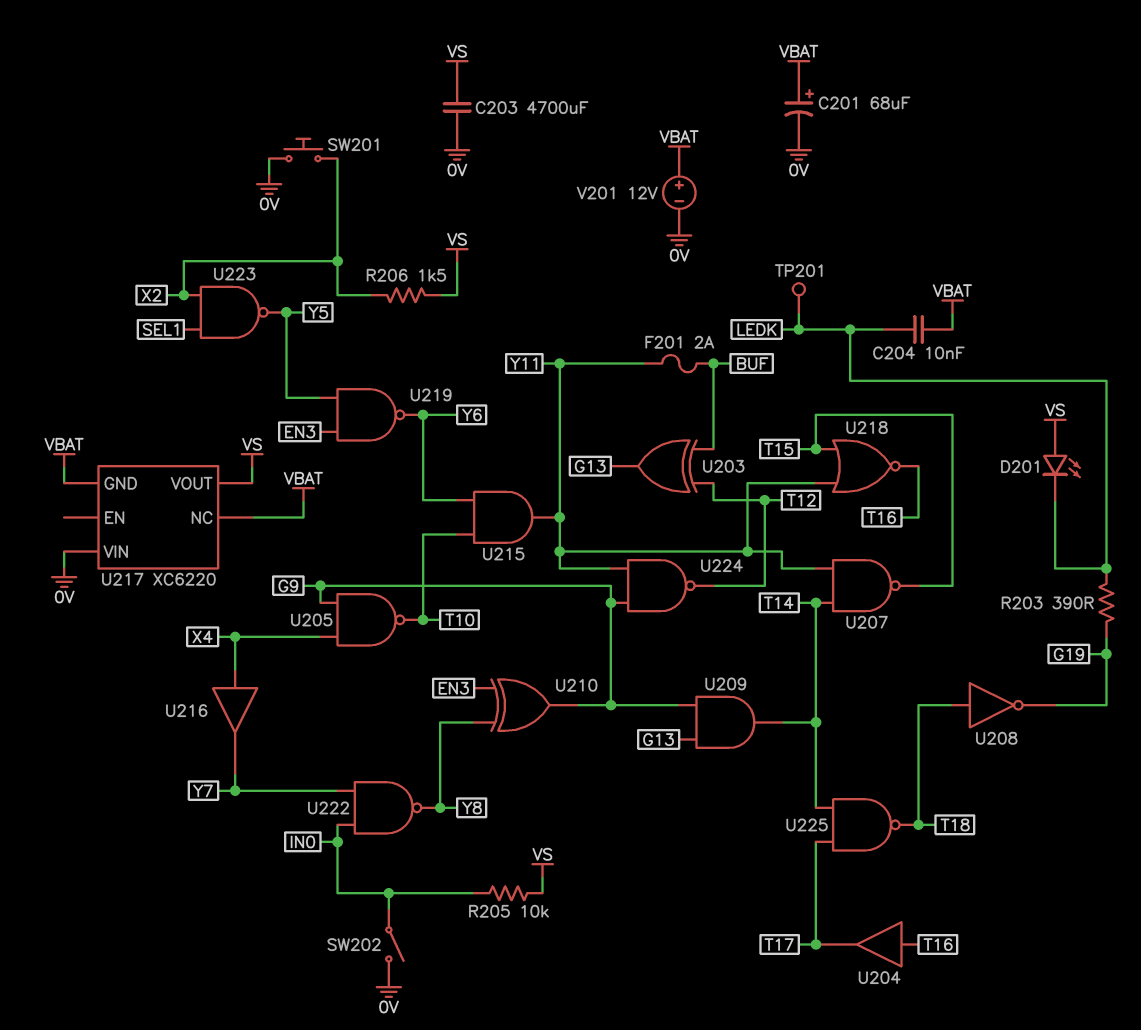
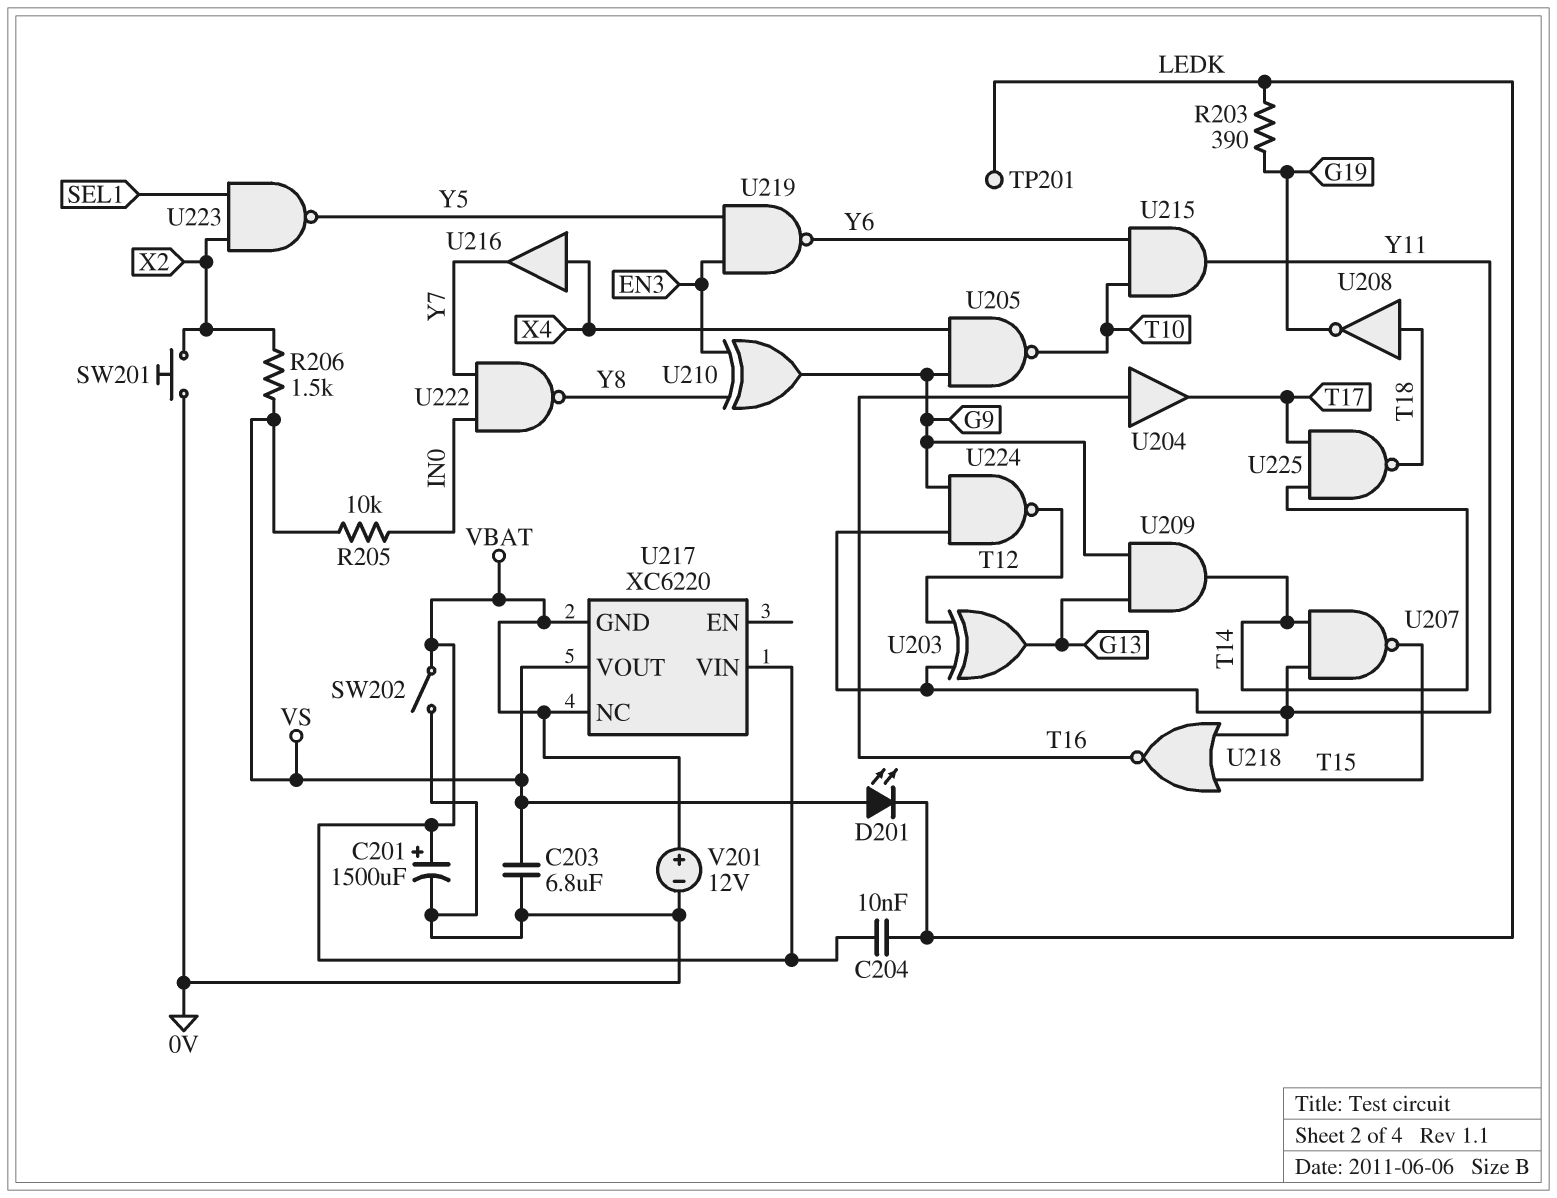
C201: 68uF (plus VBAT, minus 0V) -> 1500uF (plus VBAT, minus 0V)
C203: 4700uF (0V, VS) -> 6.8uF (0V, VS)
F201: 2A (BUF, Y11) -> none
SW202: switch (0V, IN0) -> switch (0V, VBAT)
U203: XOR (in BUF, in T12, out G13) -> XOR (in T12, in Y11, out G13)
U217 pin VIN: 0V -> VBAT

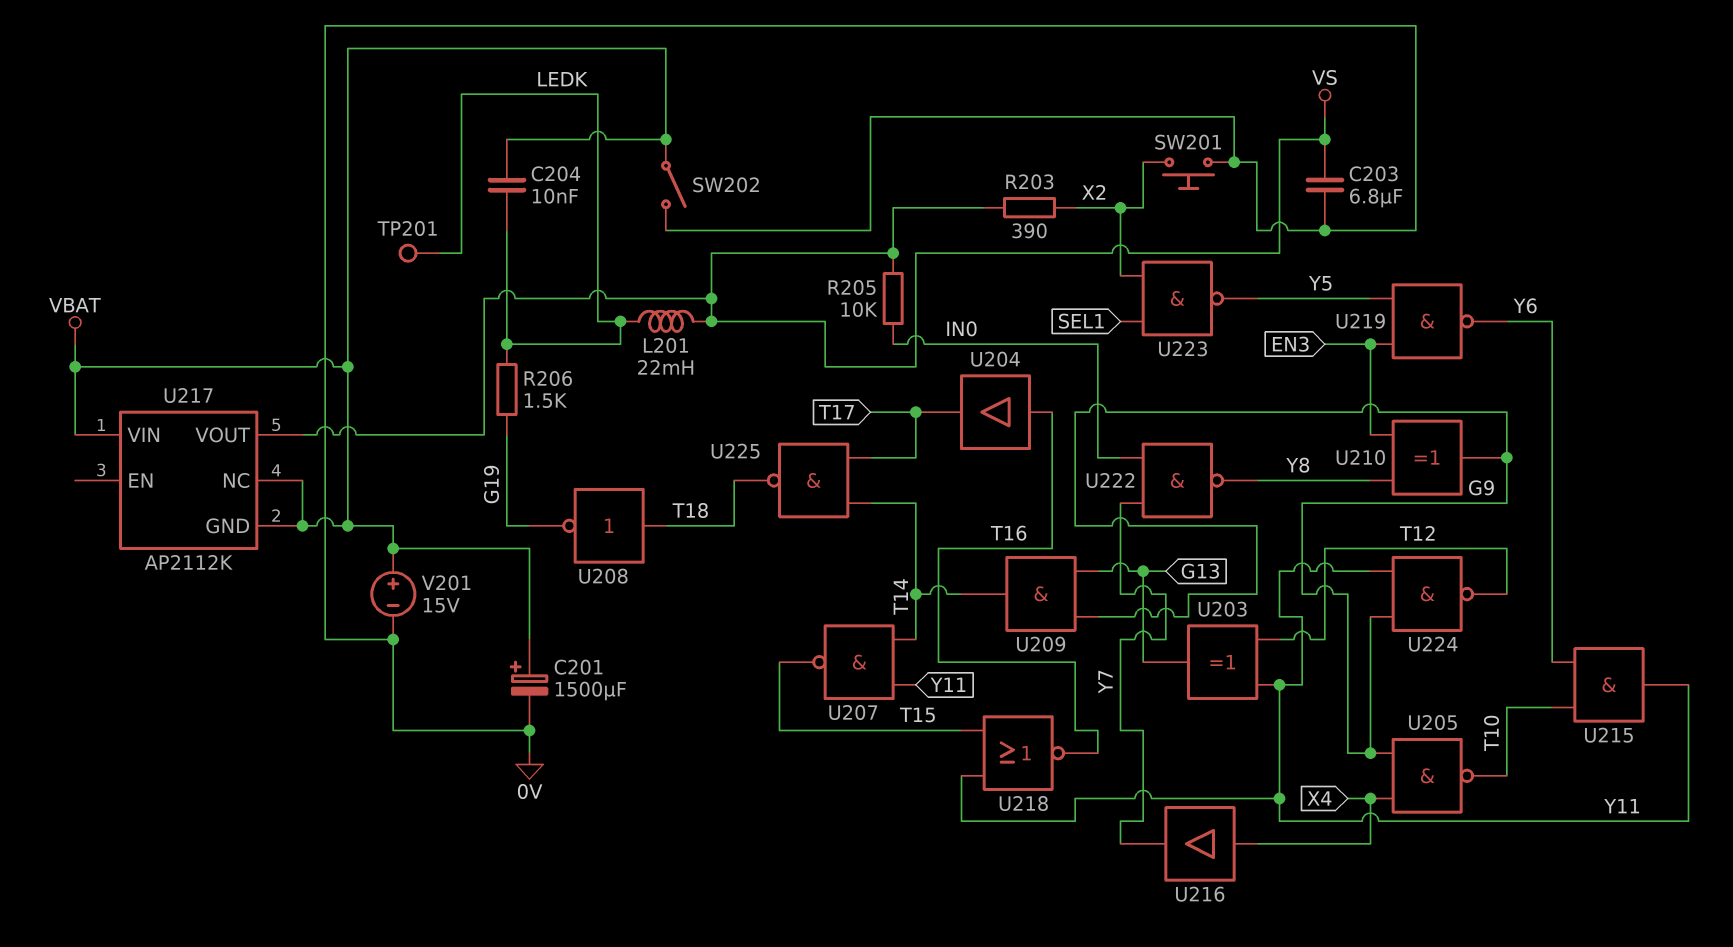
D201: LED (A VS, K LEDK) -> none
L201: none -> 22mH (LEDK, VS)
R203: 390 (G19, LEDK) -> 390 (VS, X2)
R206: 1.5k (VS, X2) -> 1.5k (G19, LEDK)
U217: XC6220 -> AP2112K
V201: 12V (plus VBAT, minus 0V) -> 15V (plus VBAT, minus 0V)

